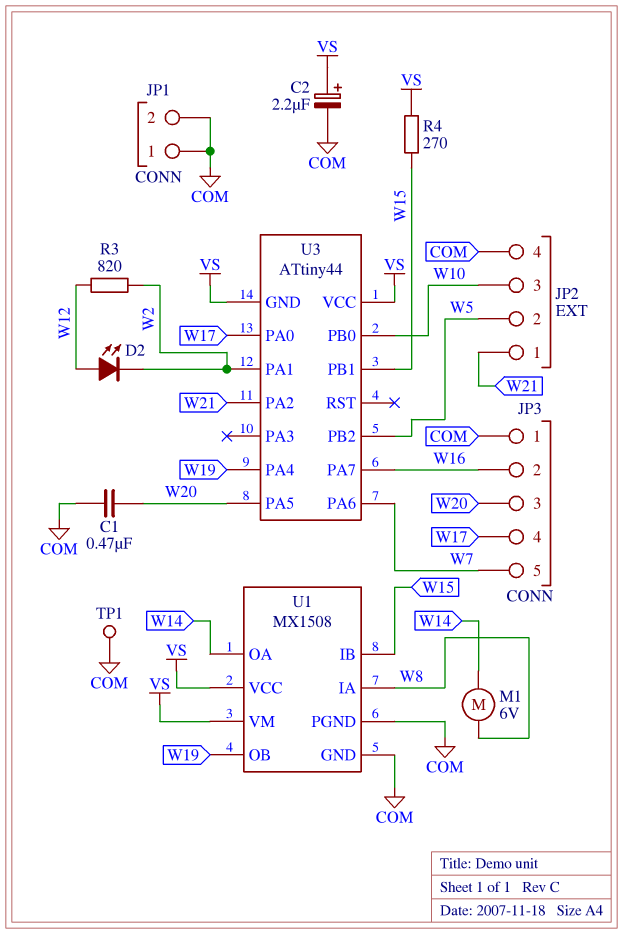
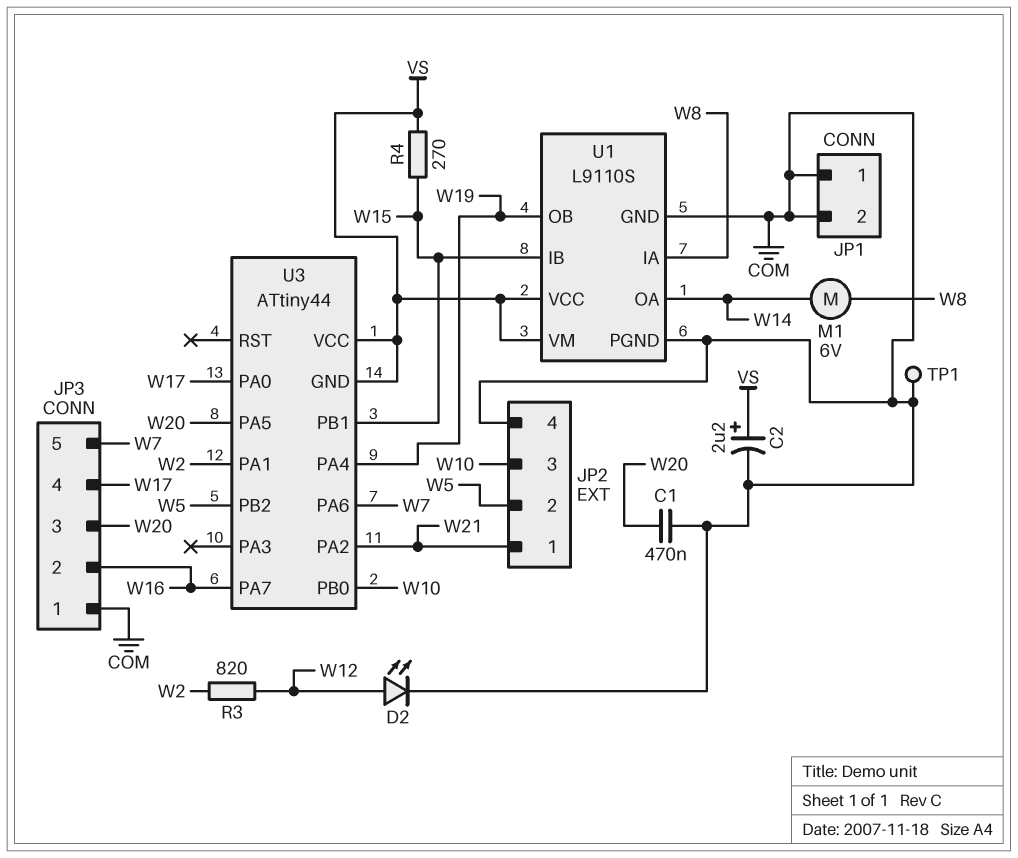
D2: LED (A W12, K W2) -> LED (A W12, K COM)
U1: MX1508 -> L9110S

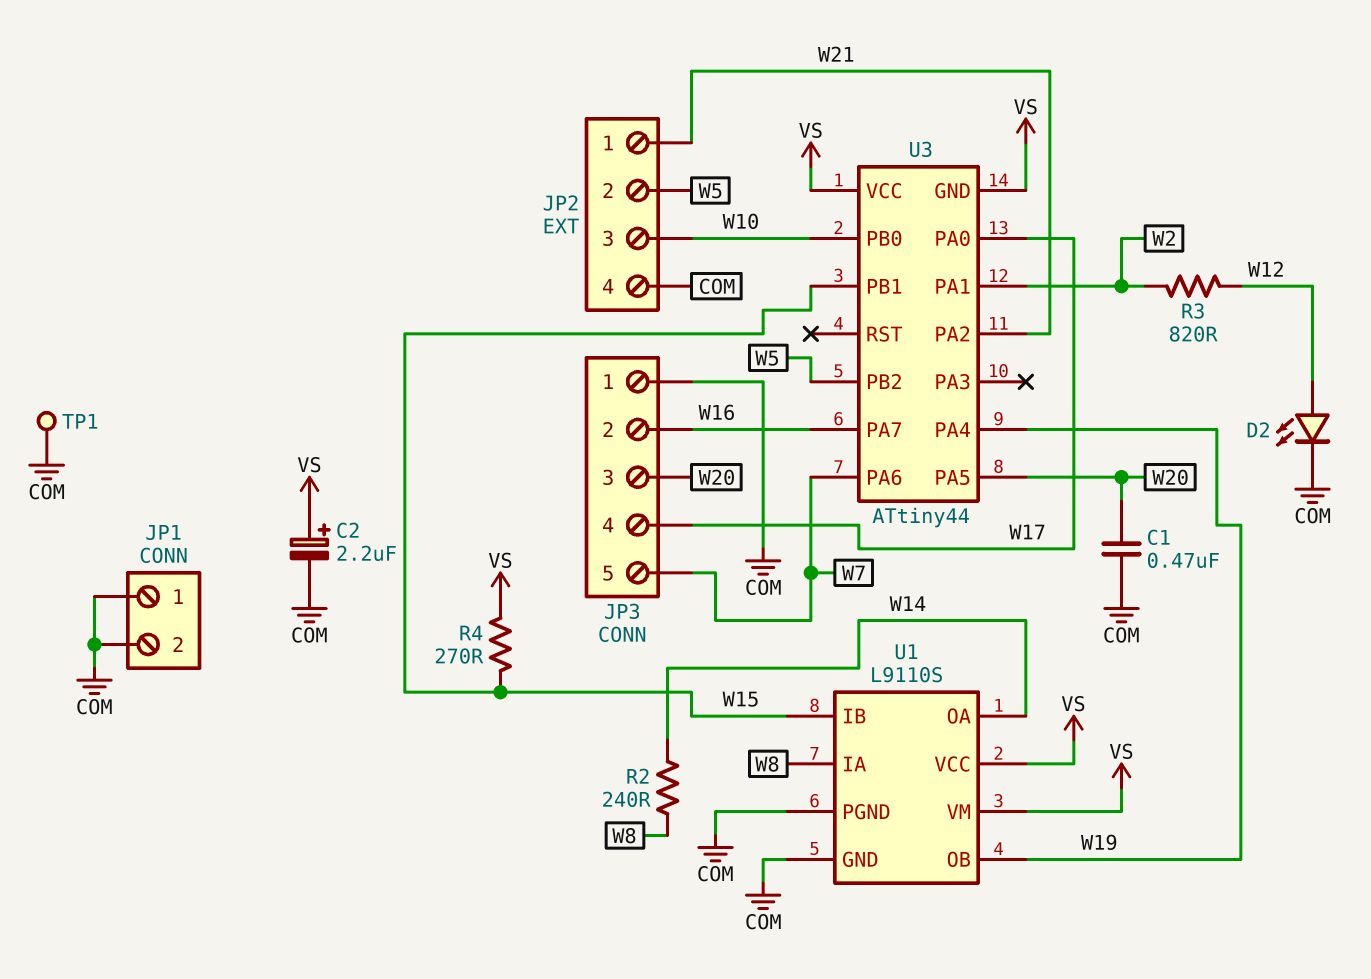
M1: motor 6V (W8, W14) -> none
R2: none -> 240 (W8, W14)

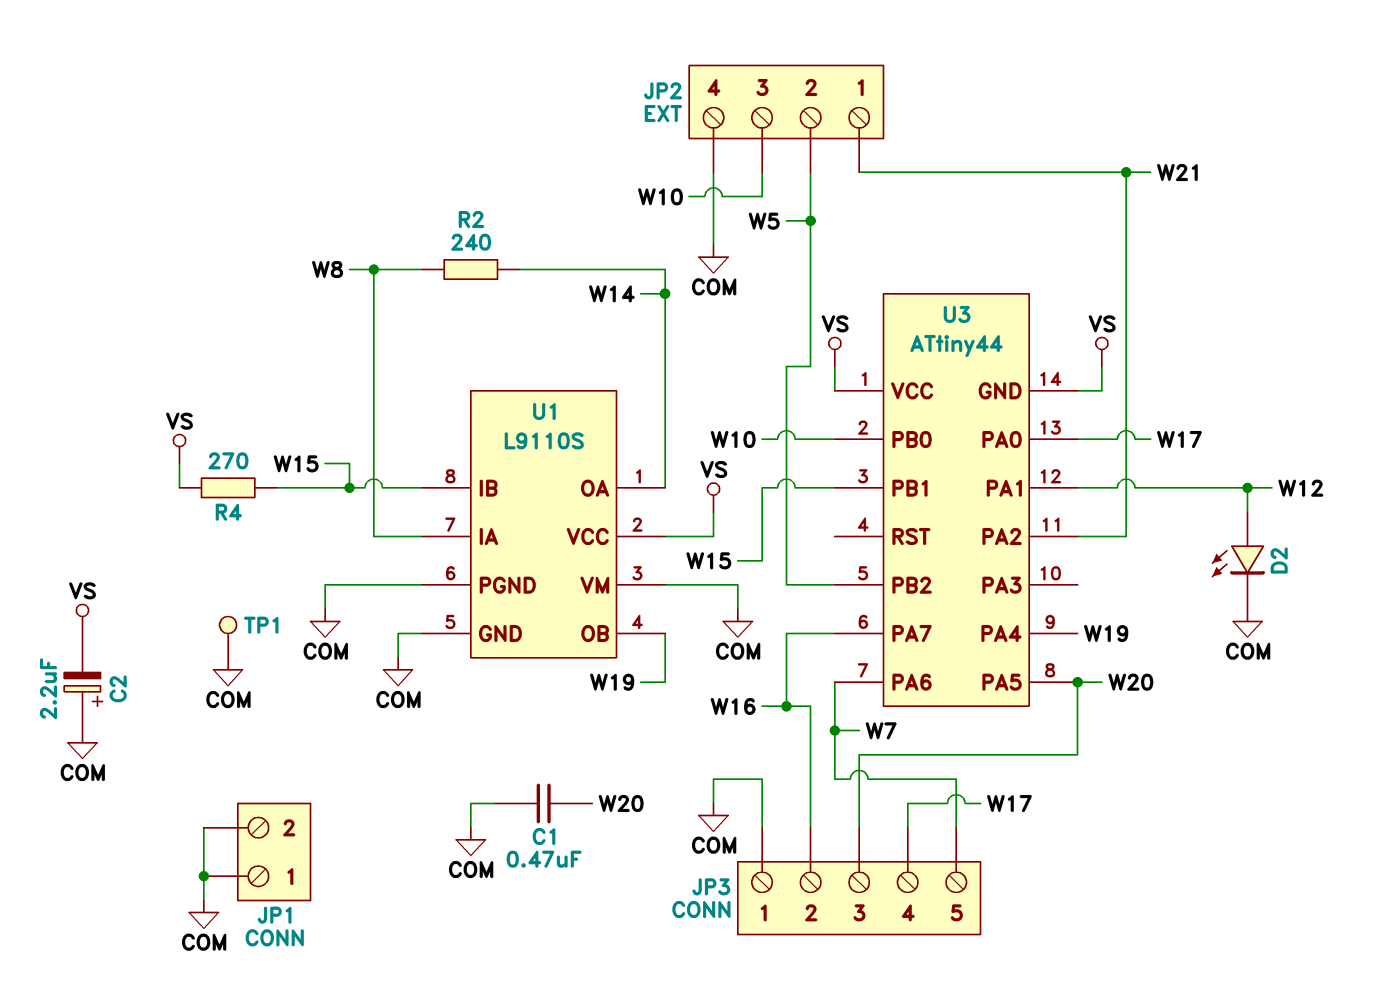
C2: 2.2uF (plus VS, minus COM) -> 2.2uF (plus COM, minus VS)
R3: 820 (W2, W12) -> none
U1 pin VM: VS -> COM
U3 pin PA1: W2 -> W12

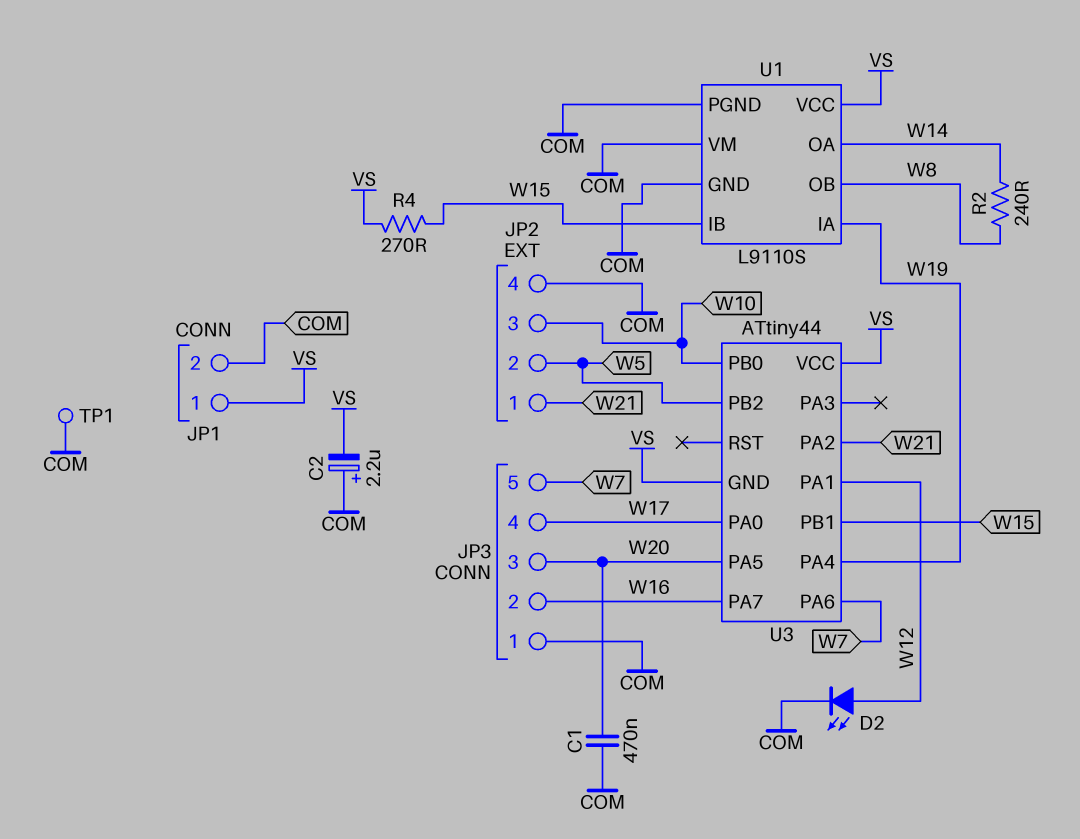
JP1 pin 1: COM -> VS
U1 pin IA: W8 -> W19
U1 pin OB: W19 -> W8

